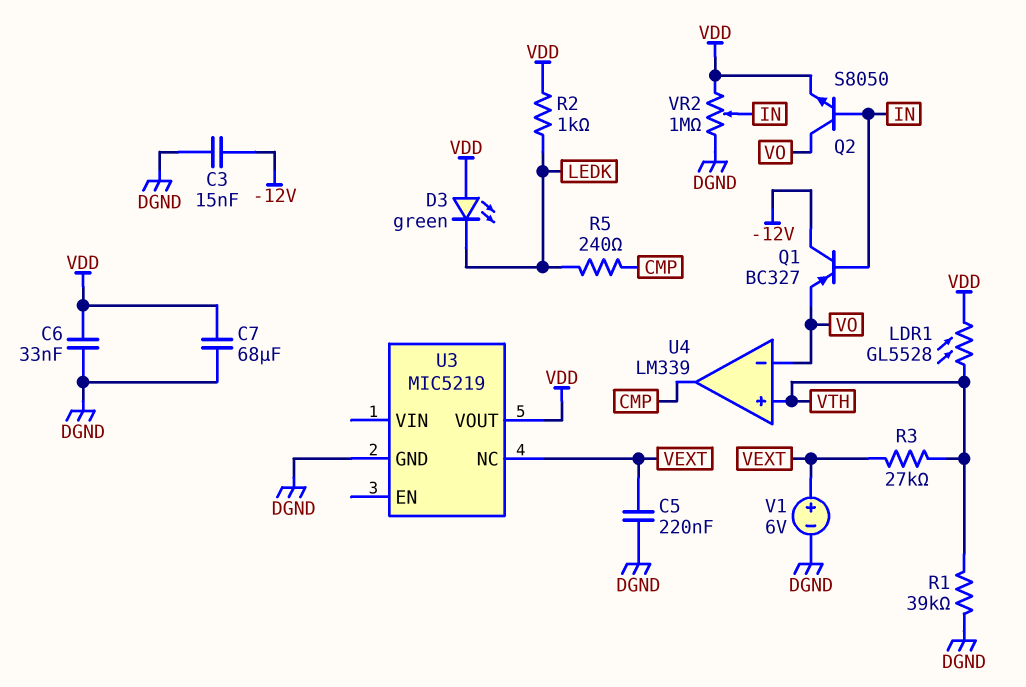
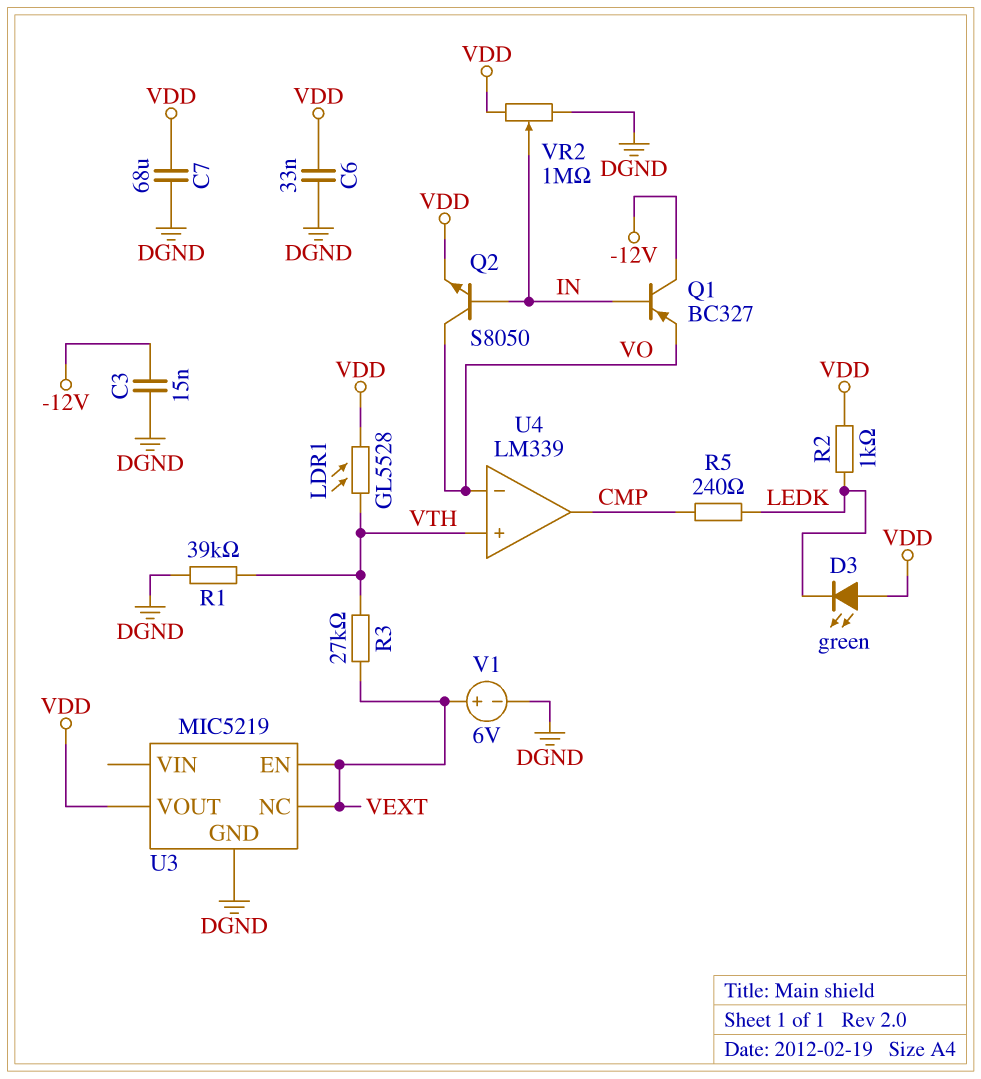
C5: 220nF (DGND, VEXT) -> none
U3 pin EN: none -> VEXT

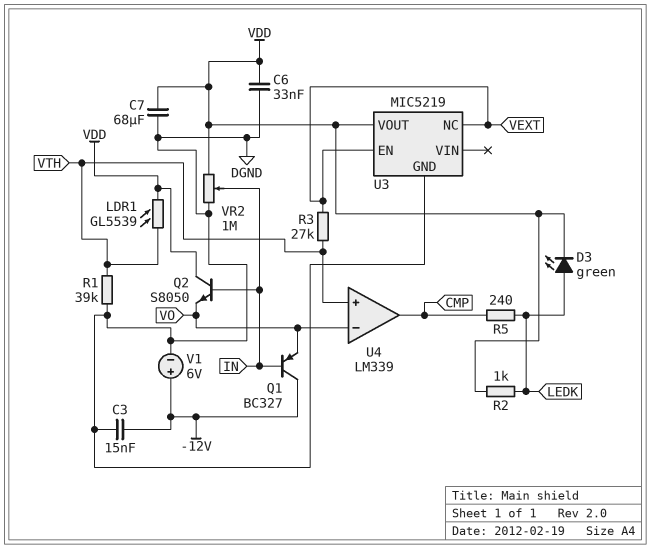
D3: LED green (A VDD, K LEDK) -> LED green (A LEDK, K VDD)
LDR1: GL5528 (VDD, VTH) -> GL5539 (VDD, VTH)
Q2: NPN S8050 (B IN, C VO, E VDD) -> NPN S8050 (B IN, C VDD, E VO)
V1: 6V (plus VEXT, minus DGND) -> 6V (plus -12V, minus DGND)

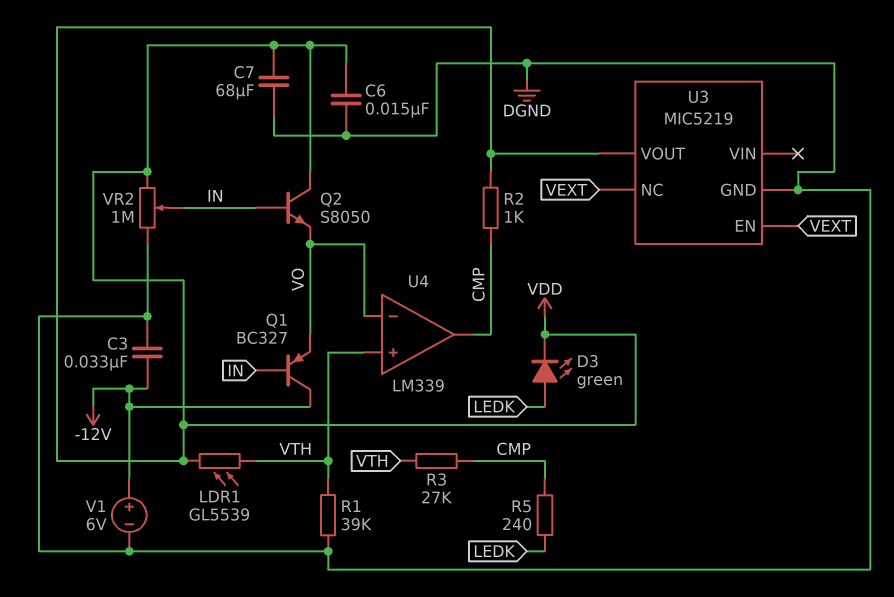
C3: 15nF (-12V, DGND) -> 33nF (-12V, DGND)
C6: 33nF (DGND, VDD) -> 15nF (DGND, VDD)
R2: 1k (LEDK, VDD) -> 1k (CMP, VDD)
R3: 27k (VEXT, VTH) -> 27k (CMP, VTH)

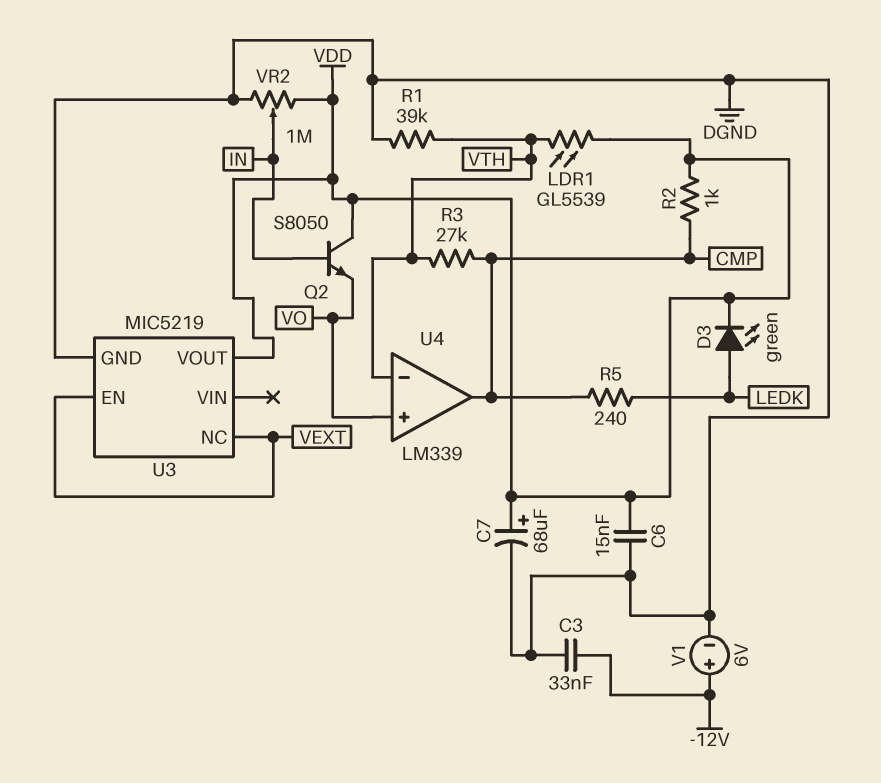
C7: 68uF (DGND, VDD) -> 68uF (plus VDD, minus DGND)
Q1: PNP BC327 (B IN, C -12V, E VO) -> none
U4 pin in+: VTH -> VO
U4 pin in-: VO -> VTH

